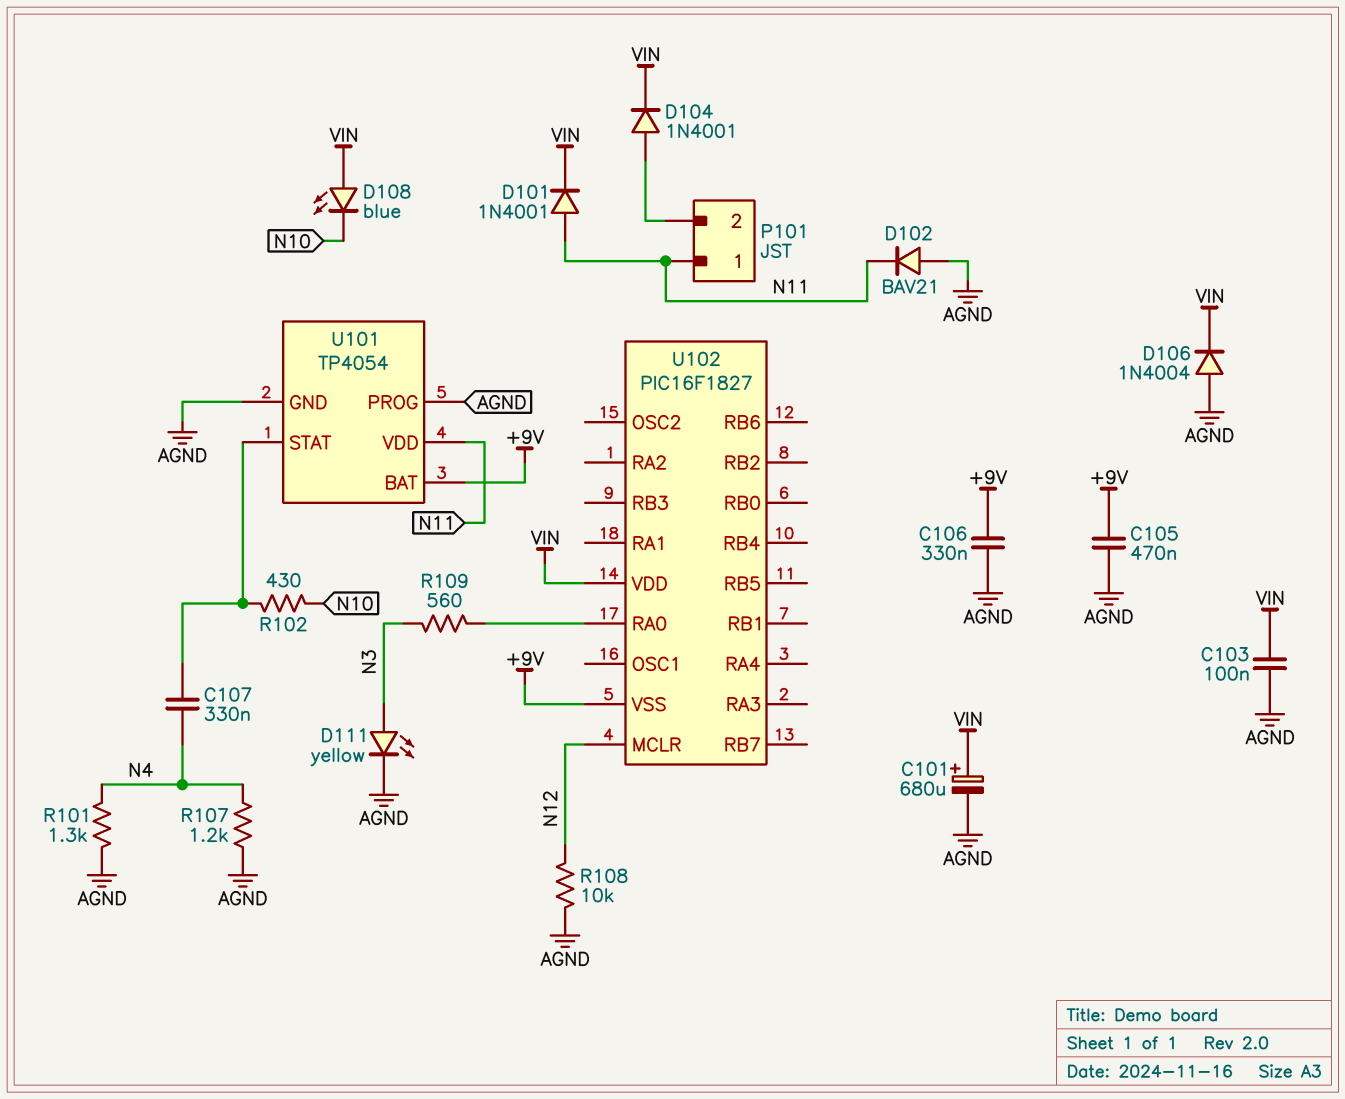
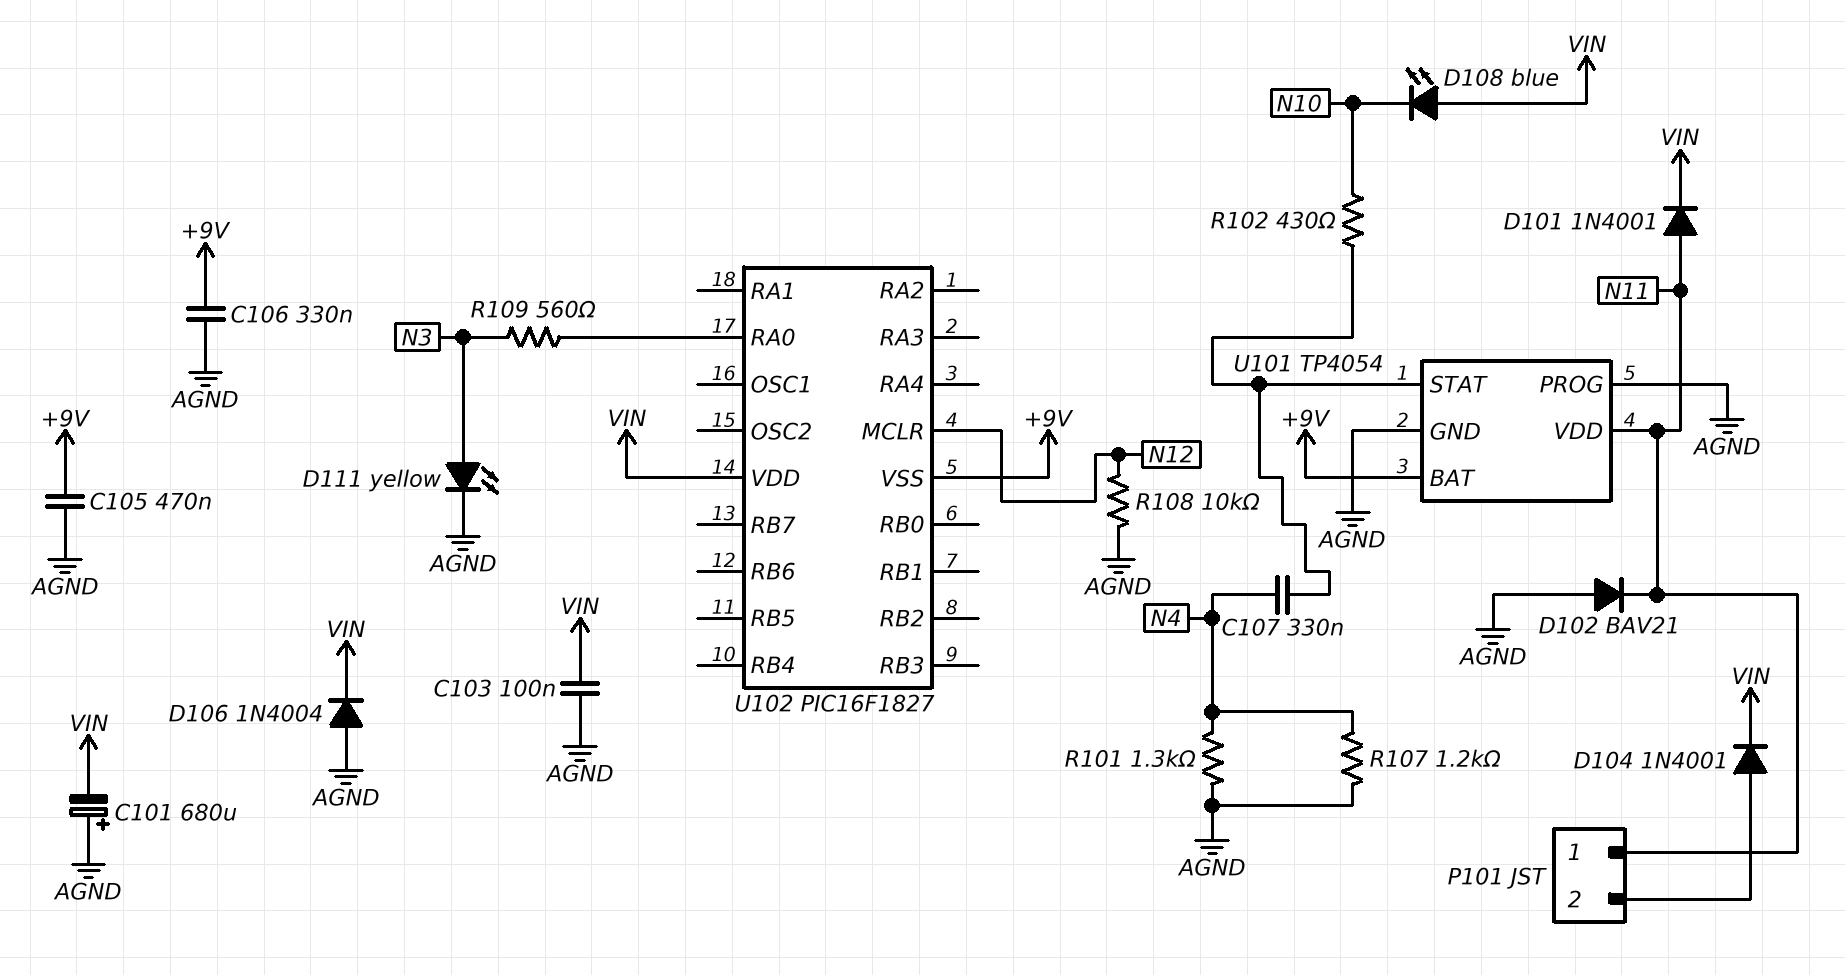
C101: 680uF (plus VIN, minus AGND) -> 680uF (plus AGND, minus VIN)

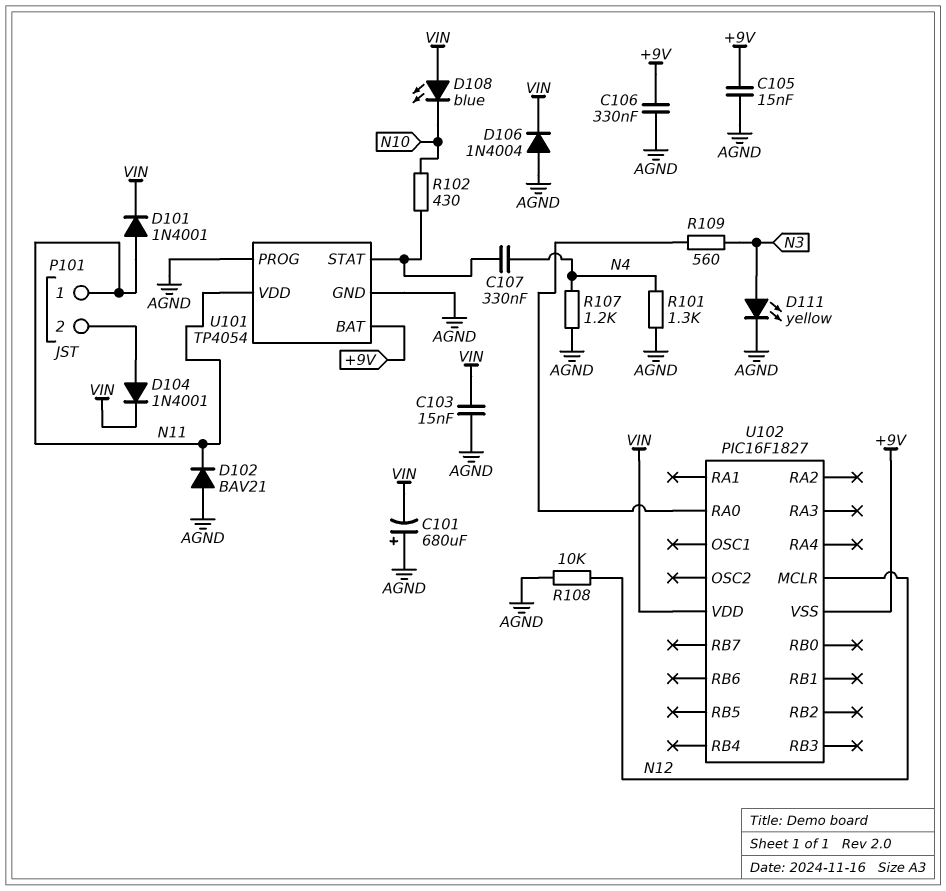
C103: 100nF (AGND, VIN) -> 15nF (AGND, VIN)
C105: 470nF (+9V, AGND) -> 15nF (+9V, AGND)

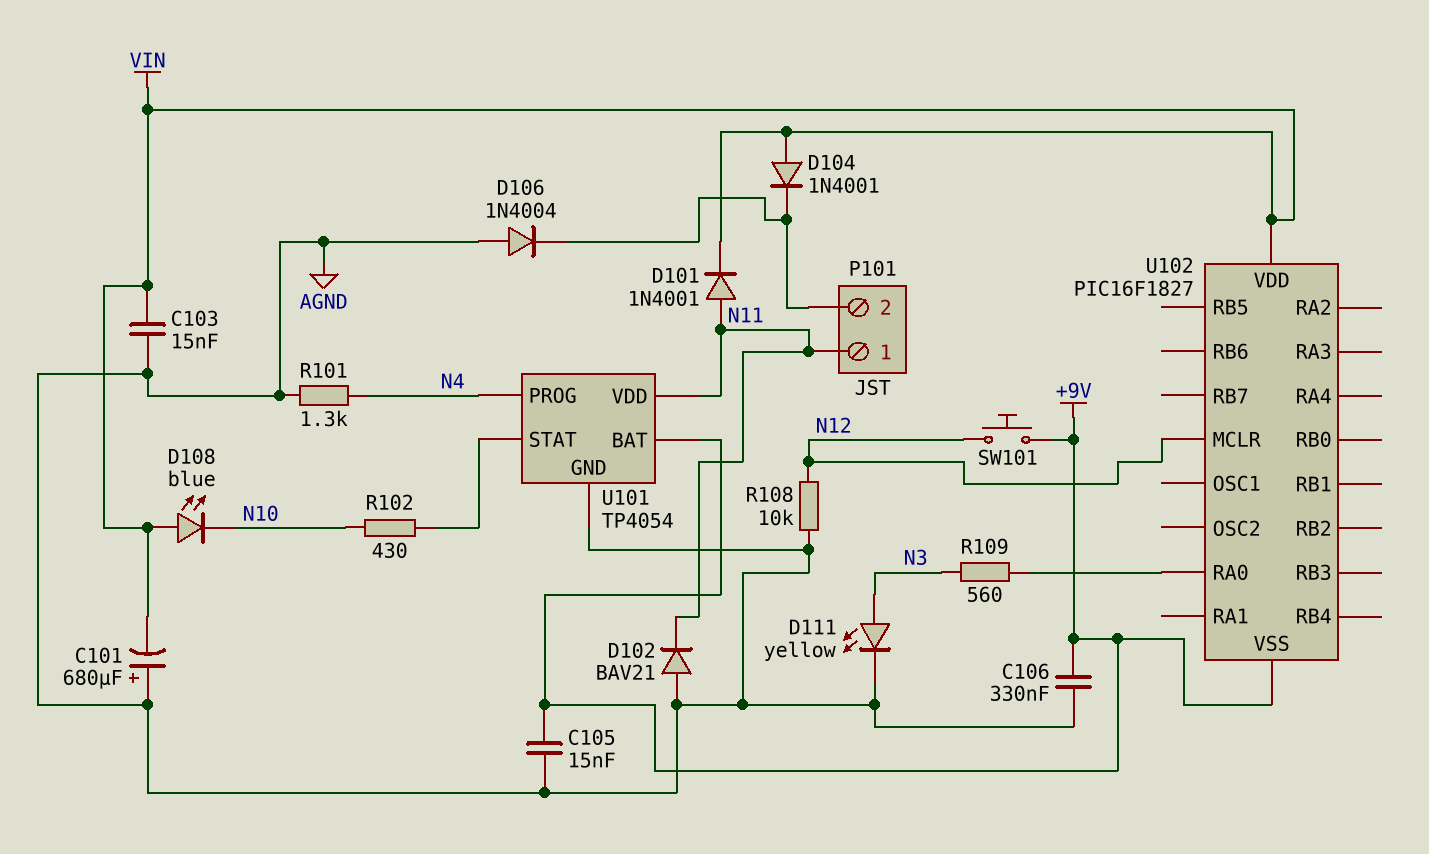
C107: 330nF (N4, U101/STAT) -> none
D104: diode 1N4001 (A P101/2, K VIN) -> diode 1N4001 (A VIN, K P101/2)
D106: diode 1N4004 (A AGND, K VIN) -> diode 1N4004 (A AGND, K P101/2)
R107: 1.2k (AGND, N4) -> none
SW101: none -> button (+9V, N12)
U101 pin PROG: AGND -> N4

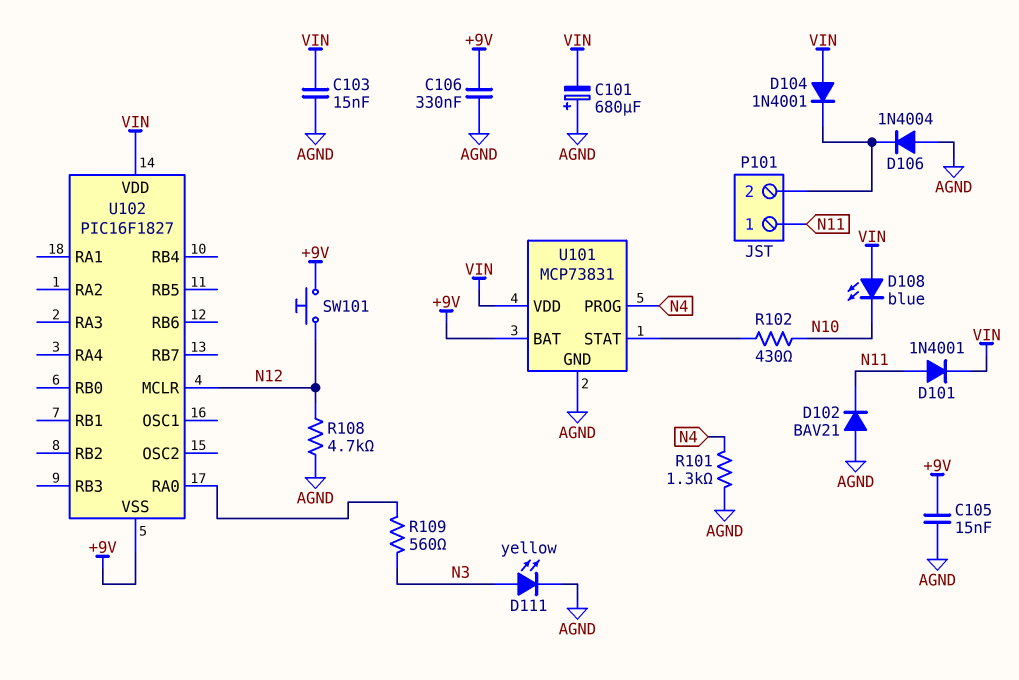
R108: 10k (AGND, N12) -> 4.7k (AGND, N12)
U101: TP4054 -> MCP73831
U101 pin VDD: N11 -> VIN

